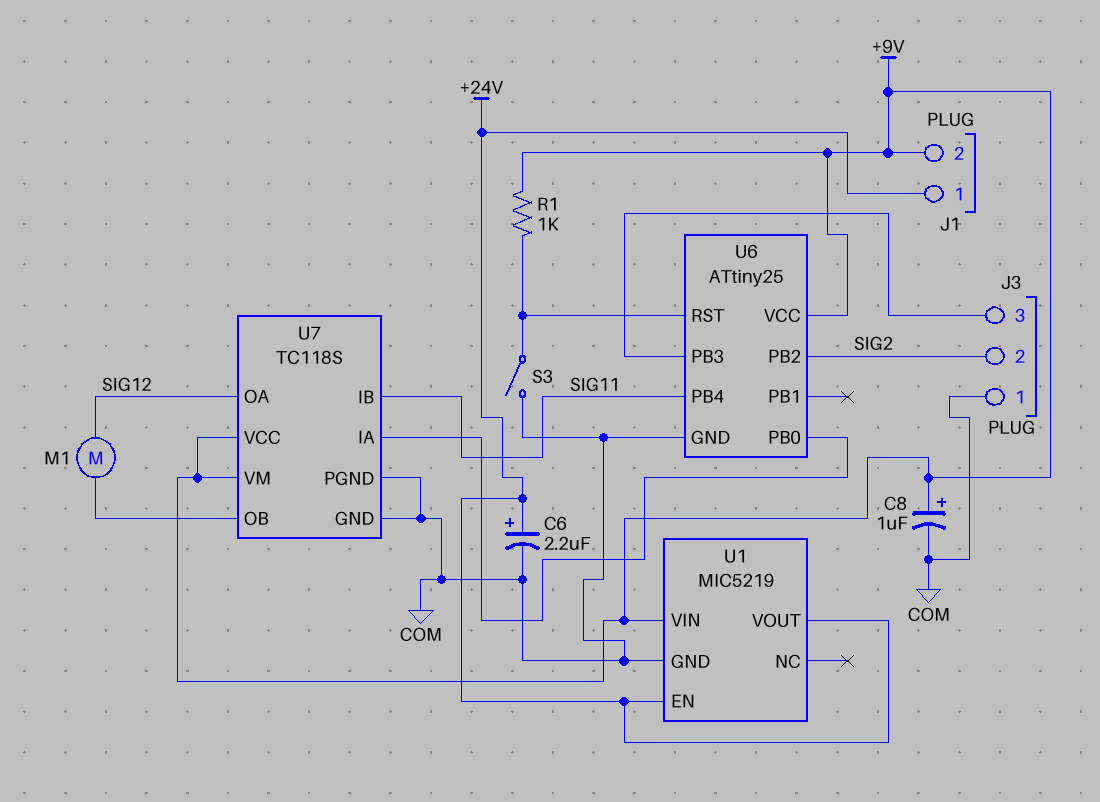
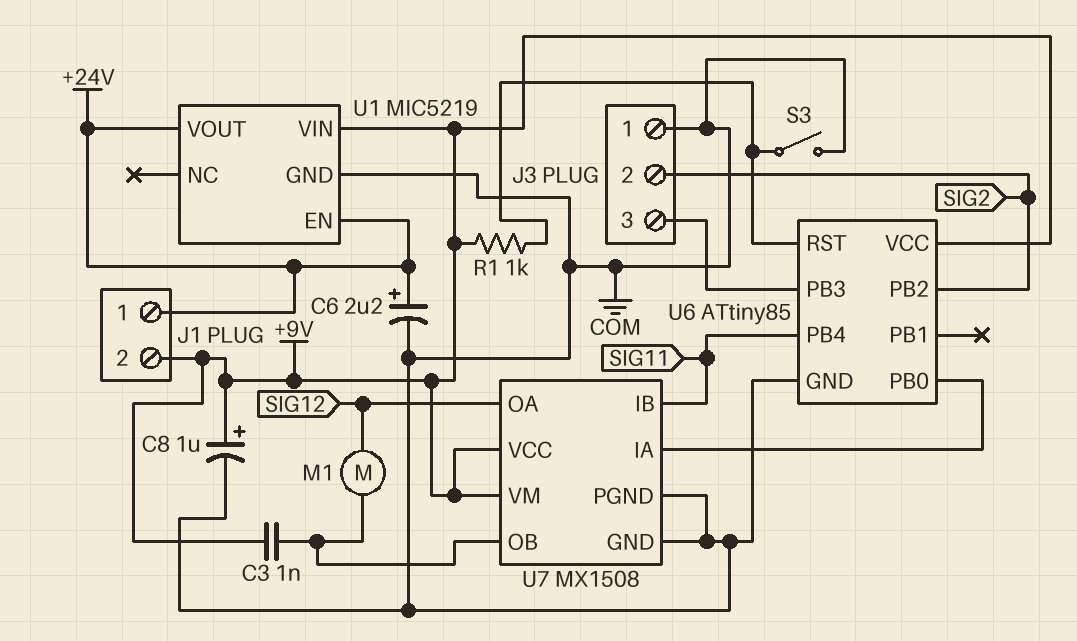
C3: none -> 1nF (+9V, U7/OB)
U6: ATtiny25 -> ATtiny85
U7: TC118S -> MX1508

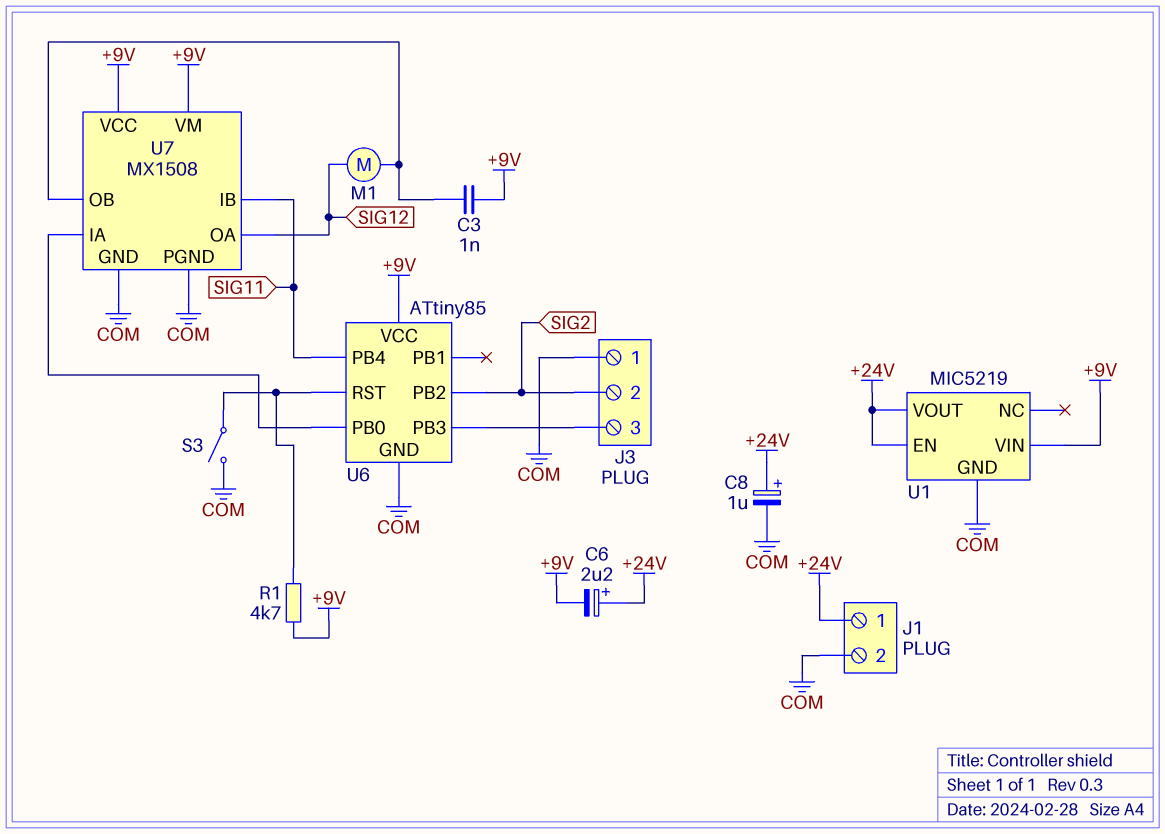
C6: 2.2uF (plus +24V, minus COM) -> 2.2uF (plus +24V, minus +9V)
C8: 1uF (plus +9V, minus COM) -> 1uF (plus +24V, minus COM)
J1 pin 2: +9V -> COM
R1: 1k (+9V, U6/RST) -> 4.7k (+9V, U6/RST)

